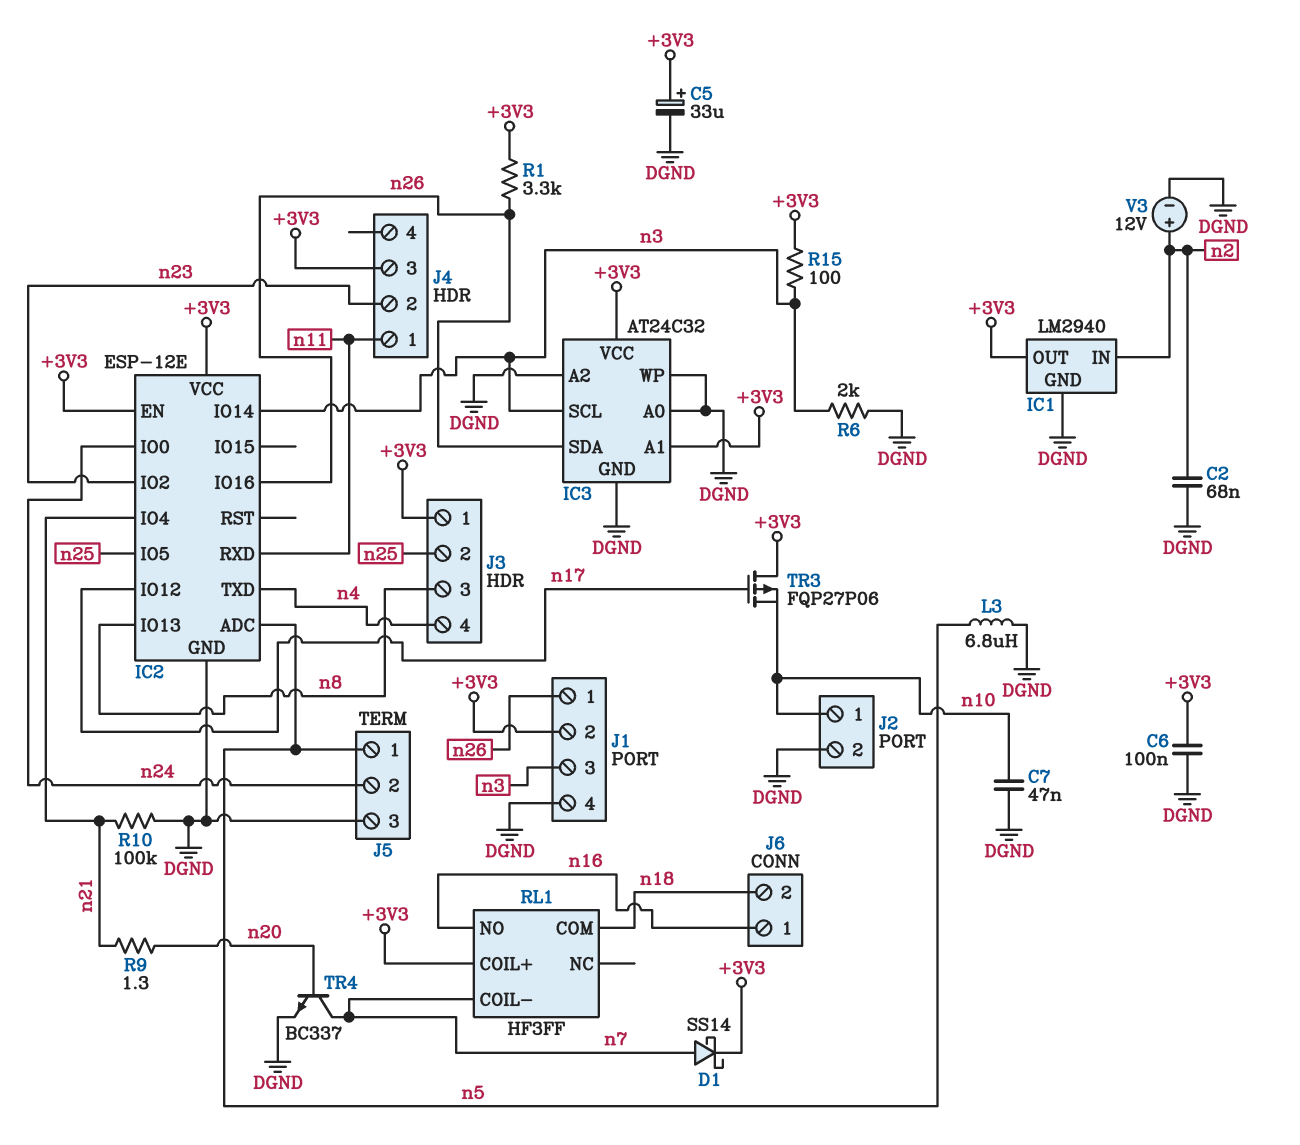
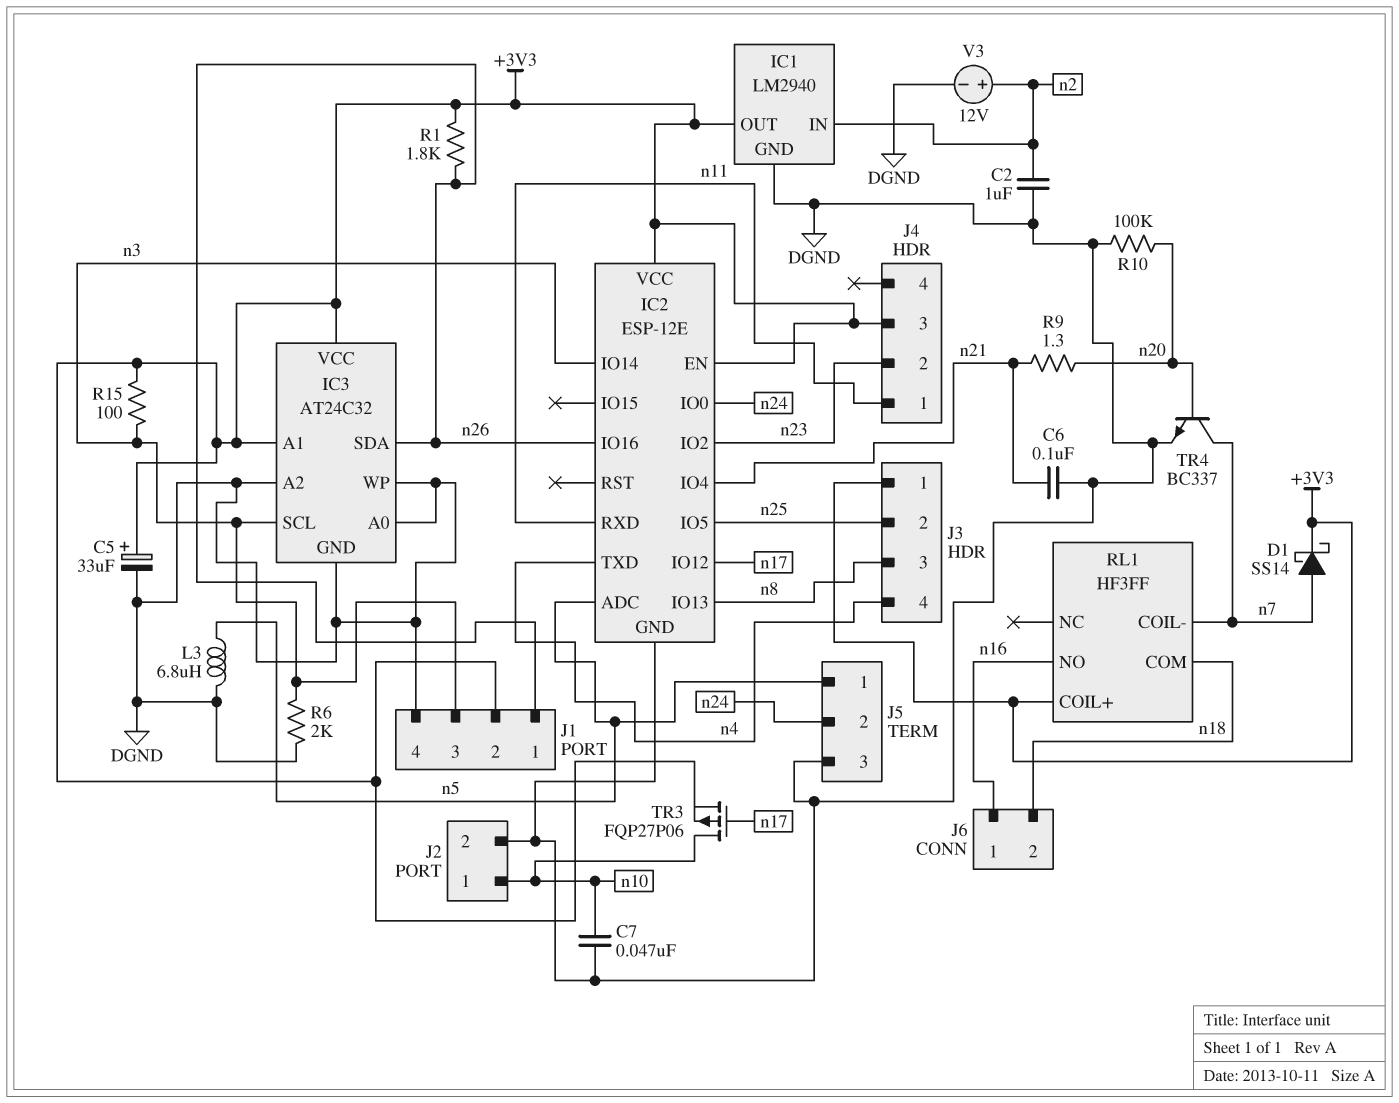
C2: 68nF (DGND, n2) -> 1uF (DGND, n2)
C6: 100nF (+3V3, DGND) -> 100nF (DGND, n21)
R1: 3.3k (+3V3, n26) -> 1.8k (+3V3, n26)
R10: 100k (DGND, n21) -> 100k (DGND, n20)
TR3: PMOS FQP27P06 (G n17, D +3V3, S n10) -> PMOS FQP27P06 (G n17, D n10, S +3V3)

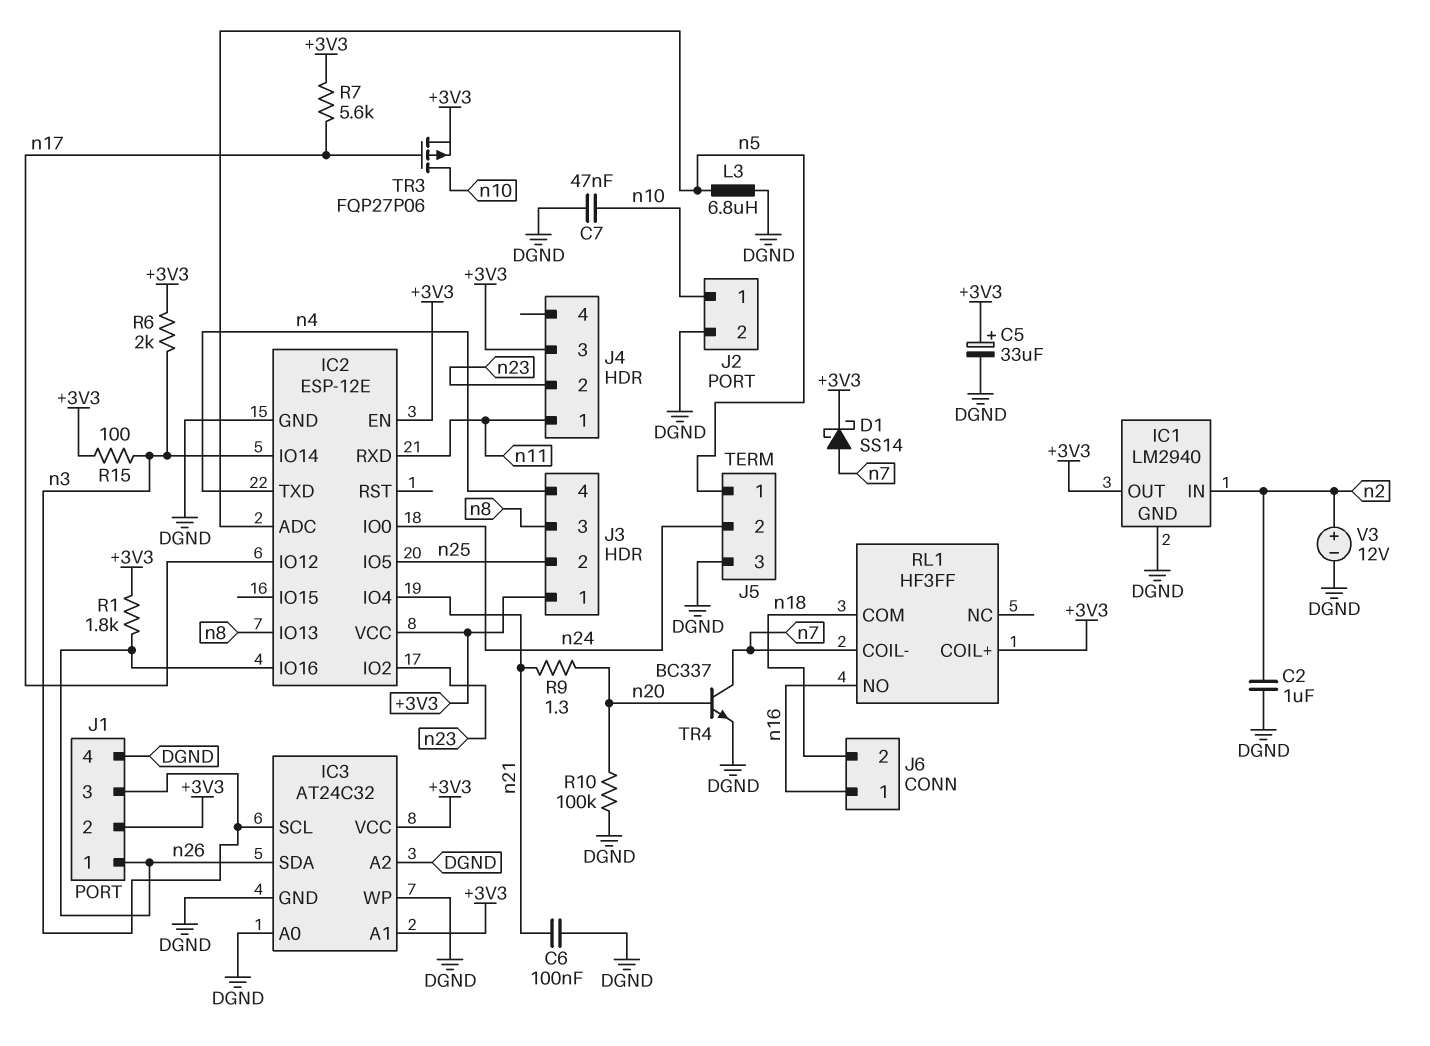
R6: 2k (DGND, n3) -> 2k (+3V3, n3)
R7: none -> 5.6k (+3V3, n17)

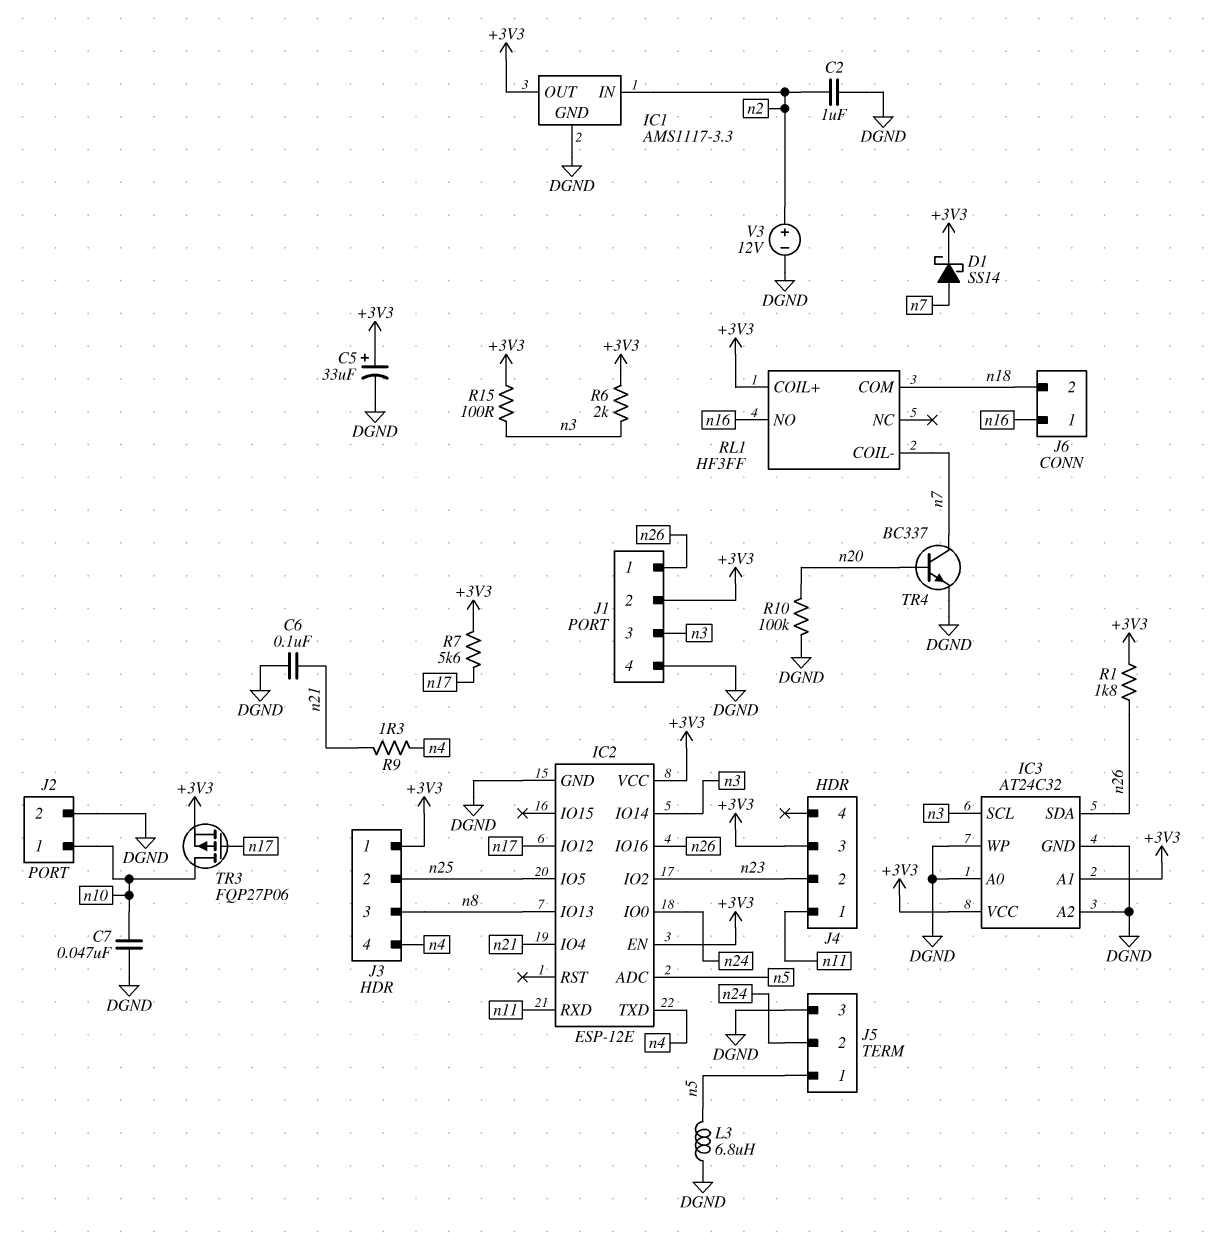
IC1: LM2940 -> AMS1117-3.3
R9: 1.3 (n20, n21) -> 1.3 (n4, n21)

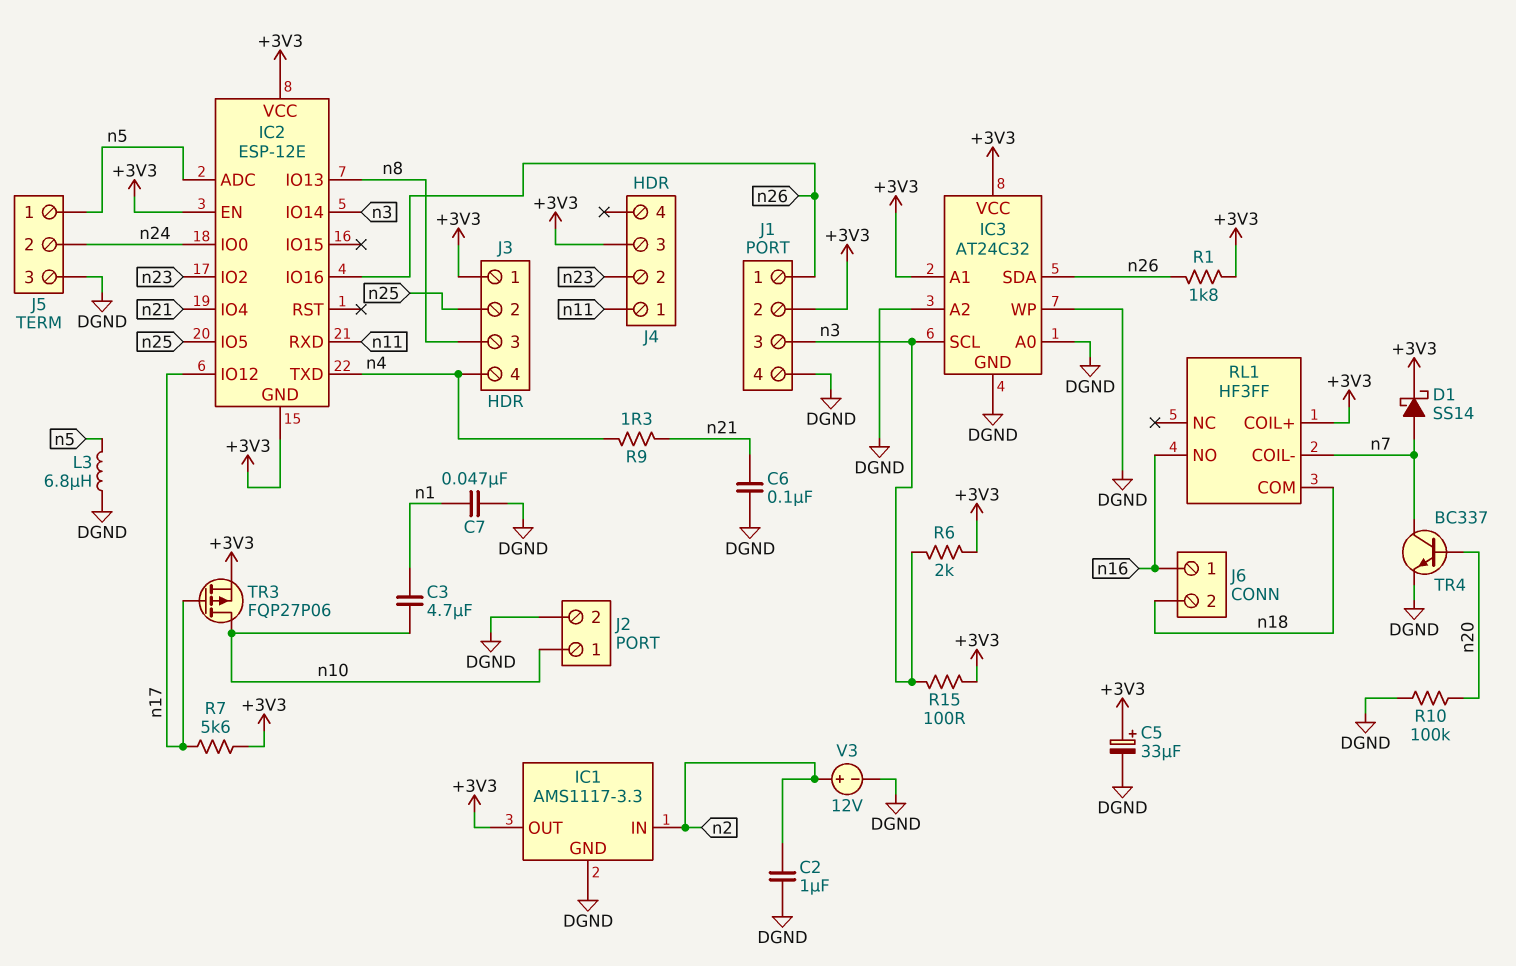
C3: none -> 4.7uF (n1, n10)
C7: 47nF (DGND, n10) -> 47nF (DGND, n1)
IC2 pin GND: DGND -> +3V3

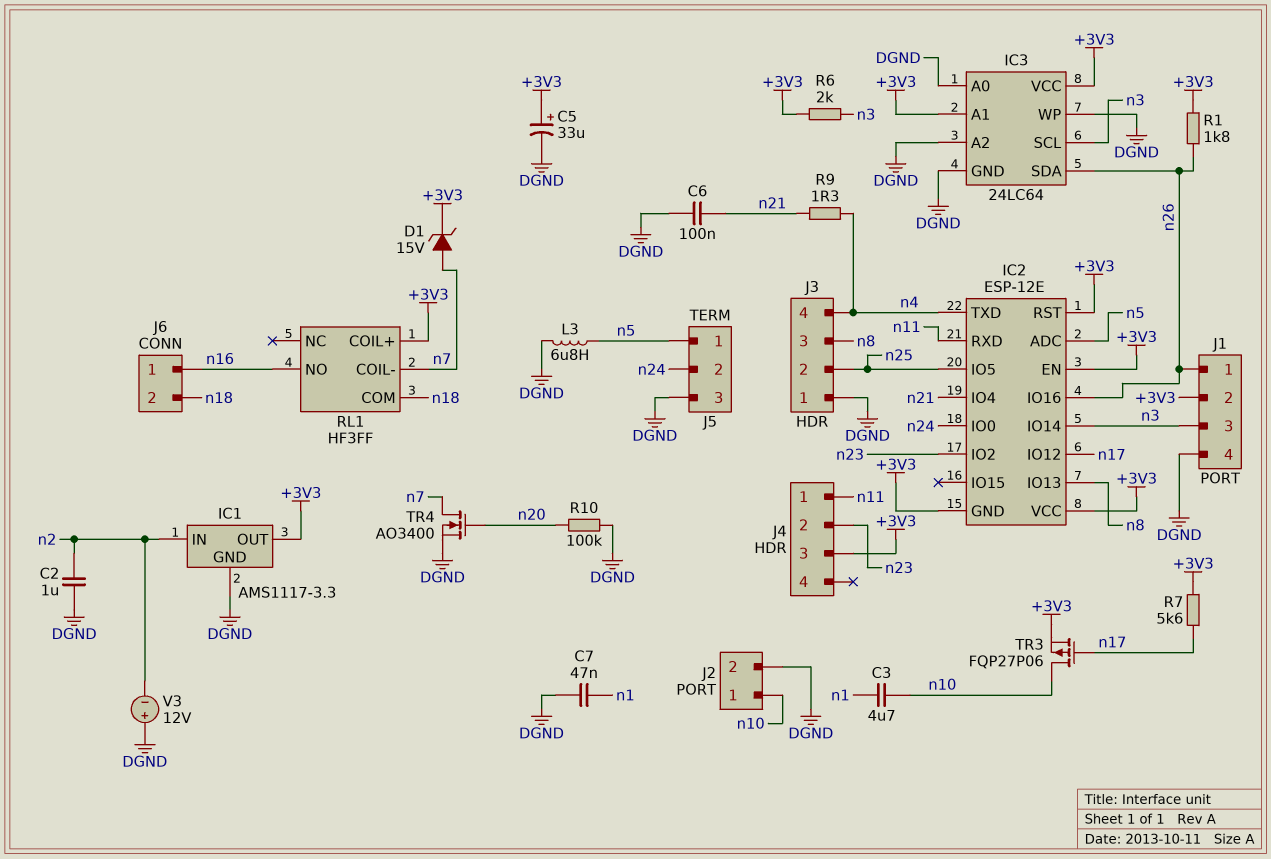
D1: schottky SS14 (A n7, K +3V3) -> zener 15V (A n7, K +3V3)
IC2 pin RST: none -> +3V3
IC3: AT24C32 -> 24LC64
J3 pin 1: +3V3 -> DGND
R15: 100 (+3V3, n3) -> none
TR4: NPN BC337 (B n20, C n7, E DGND) -> NMOS AO3400 (G n20, D n7, S DGND)
V3: 12V (plus n2, minus DGND) -> 12V (plus DGND, minus n2)

